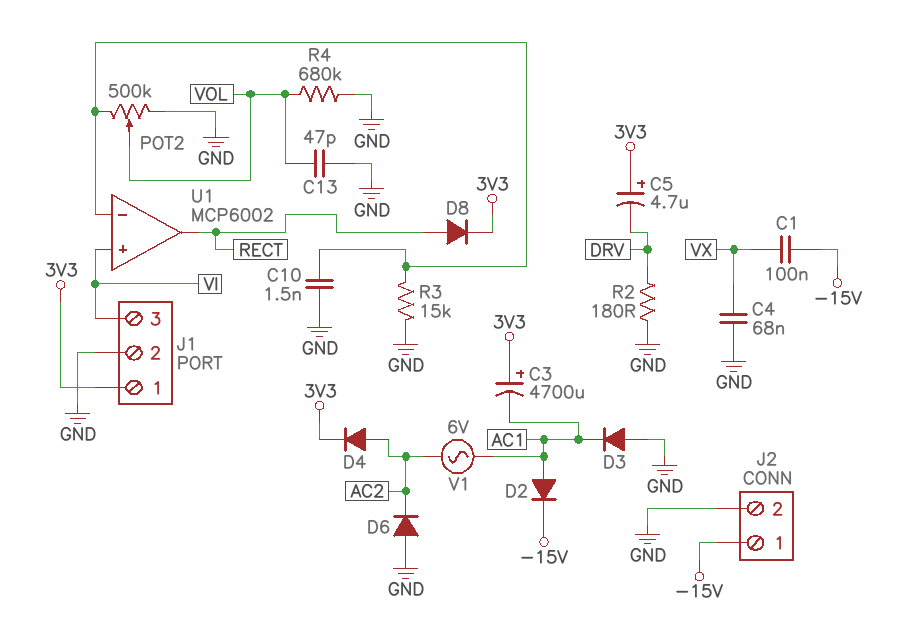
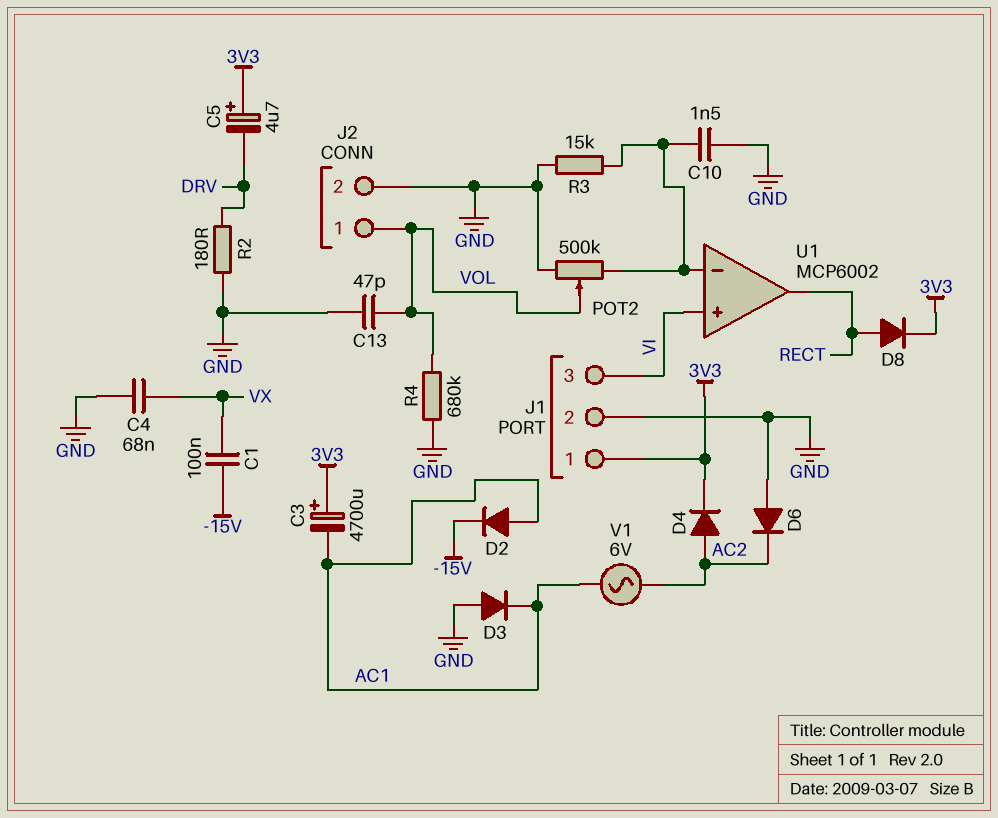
J2 pin 1: -15V -> VOL

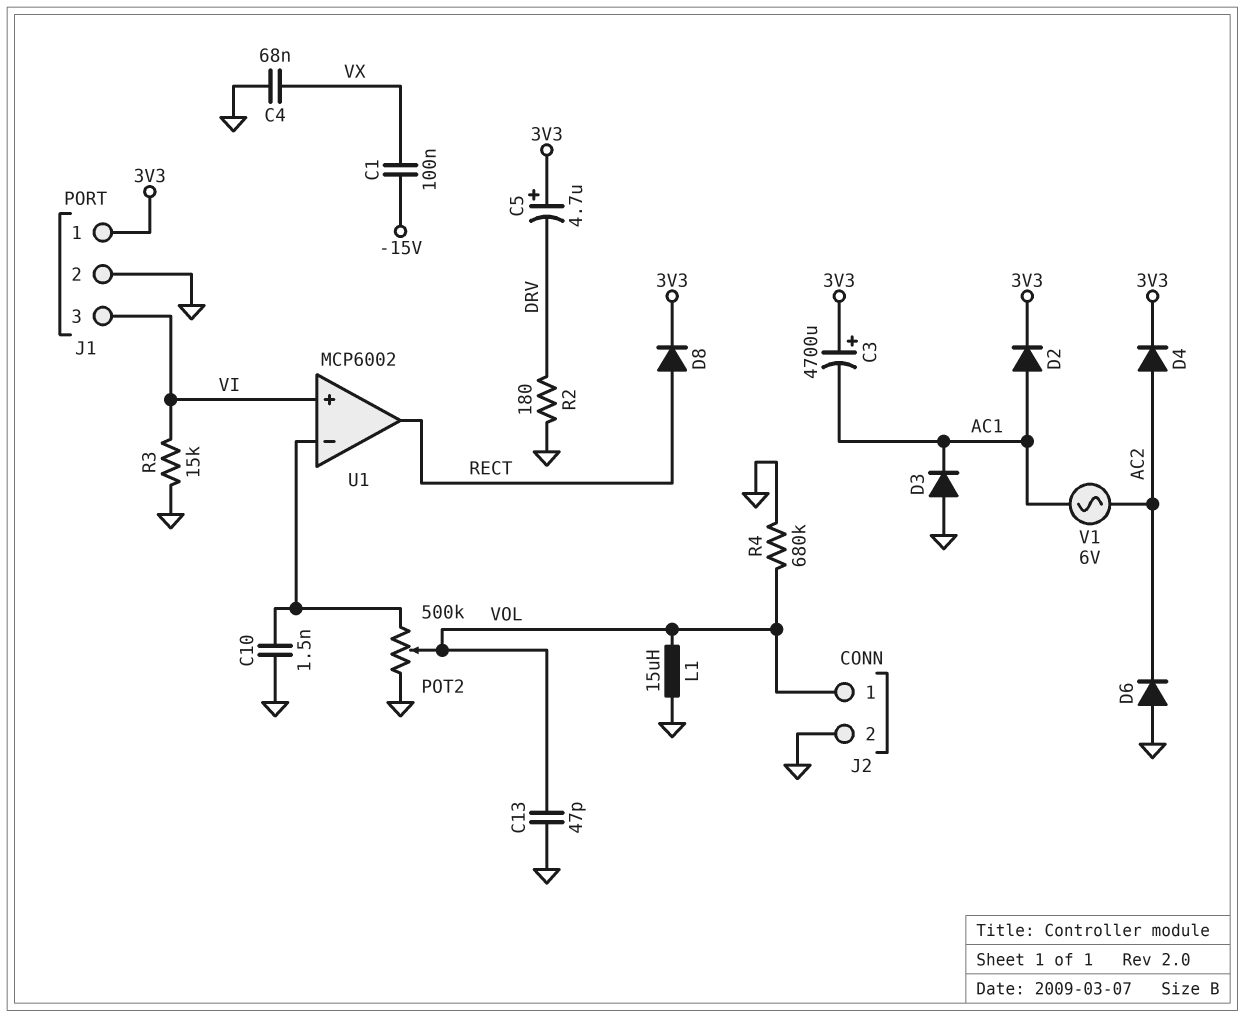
D2: diode (A AC1, K -15V) -> diode (A AC1, K 3V3)
L1: none -> 15uH (GND, VOL)
R3: 15k (GND, U1/in-) -> 15k (GND, VI)

